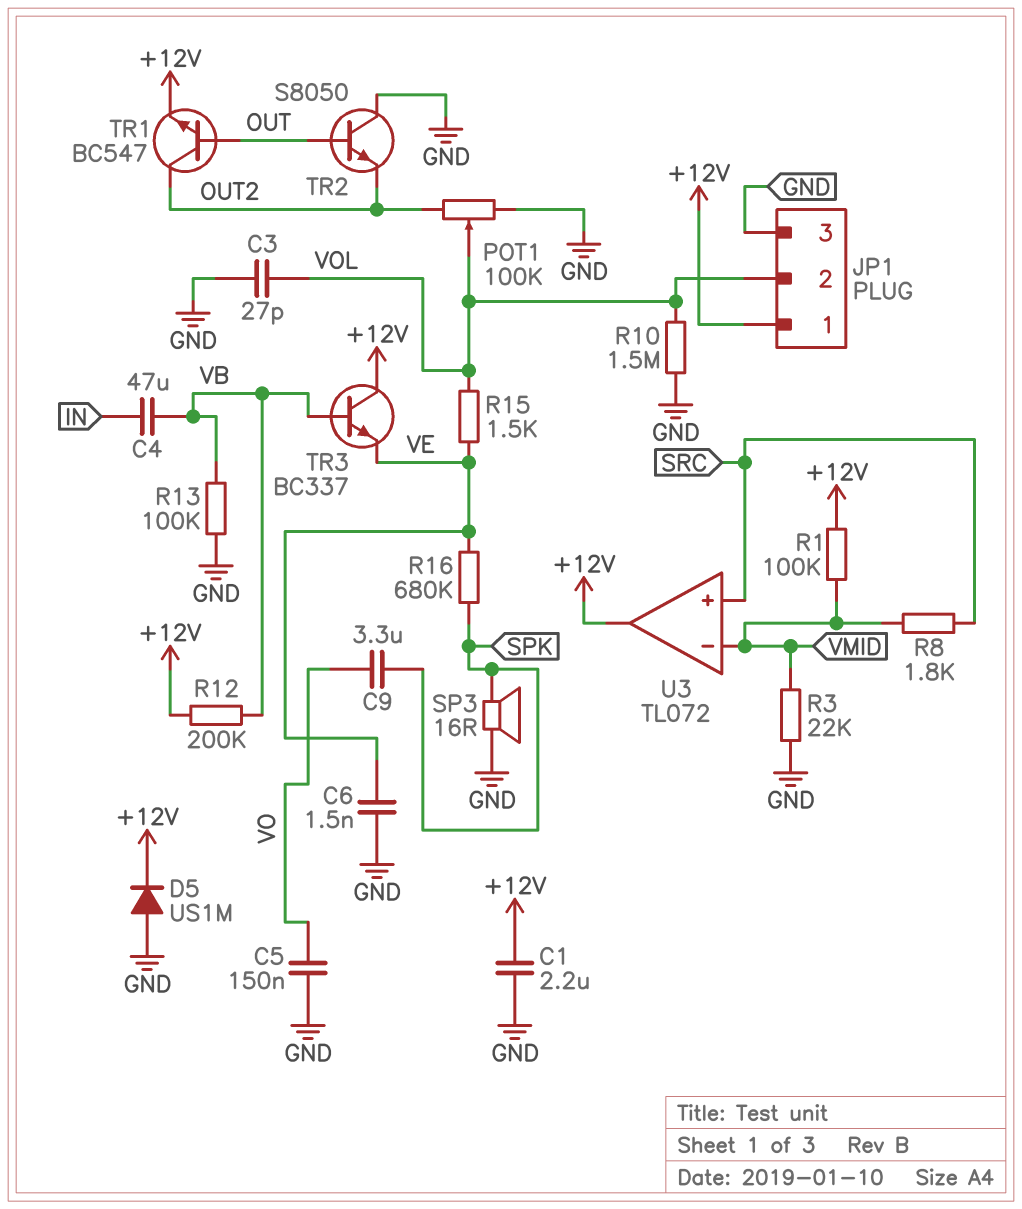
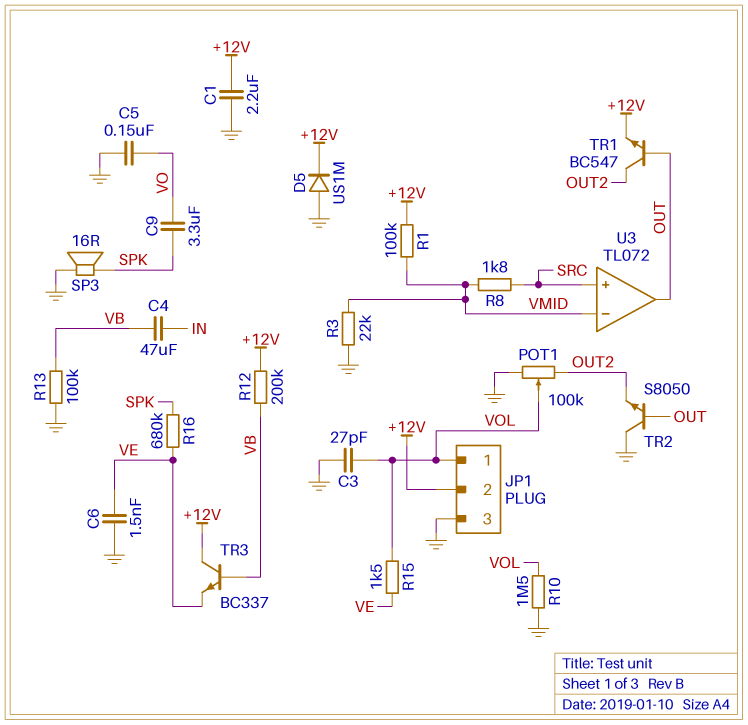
JP1 pin 1: +12V -> VOL
JP1 pin 2: VOL -> +12V
U3 pin out: +12V -> OUT

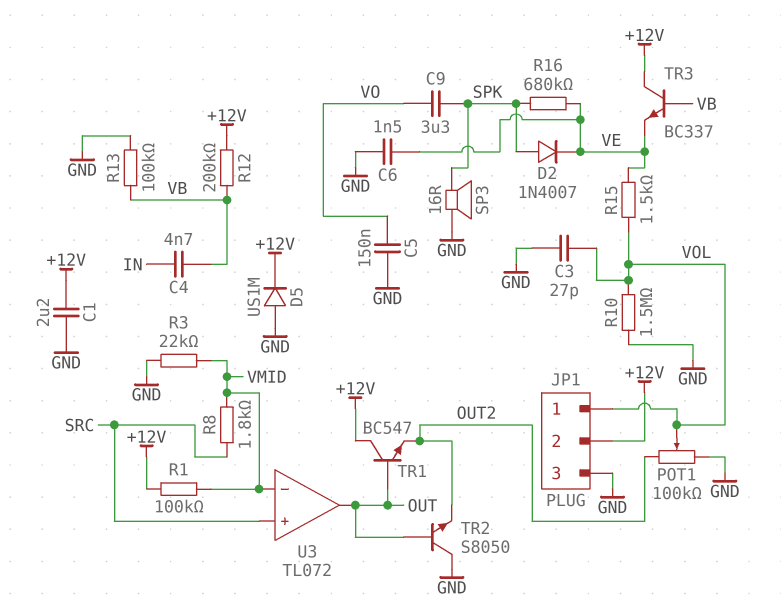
C4: 47uF (IN, VB) -> 4.7nF (IN, VB)
D2: none -> diode 1N4007 (A SPK, K VE)
TR1: NPN BC547 (B OUT, C OUT2, E +12V) -> NPN BC547 (B OUT, C +12V, E OUT2)

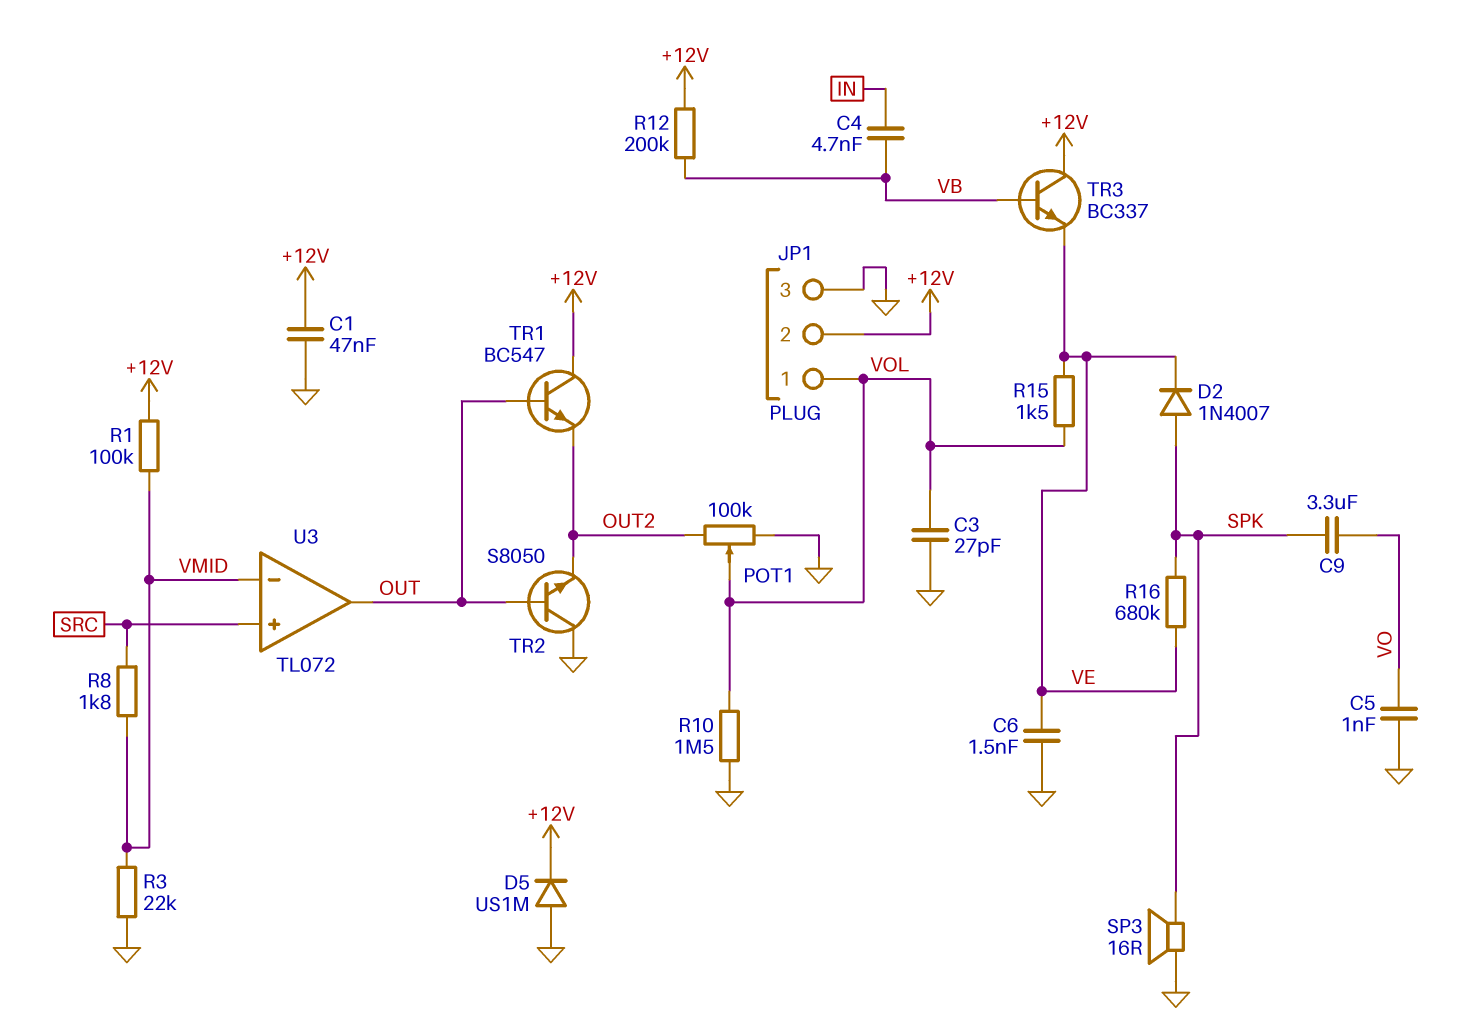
C1: 2.2uF (+12V, GND) -> 47nF (+12V, GND)
C5: 150nF (GND, VO) -> 1nF (GND, VO)
R13: 100k (GND, VB) -> none

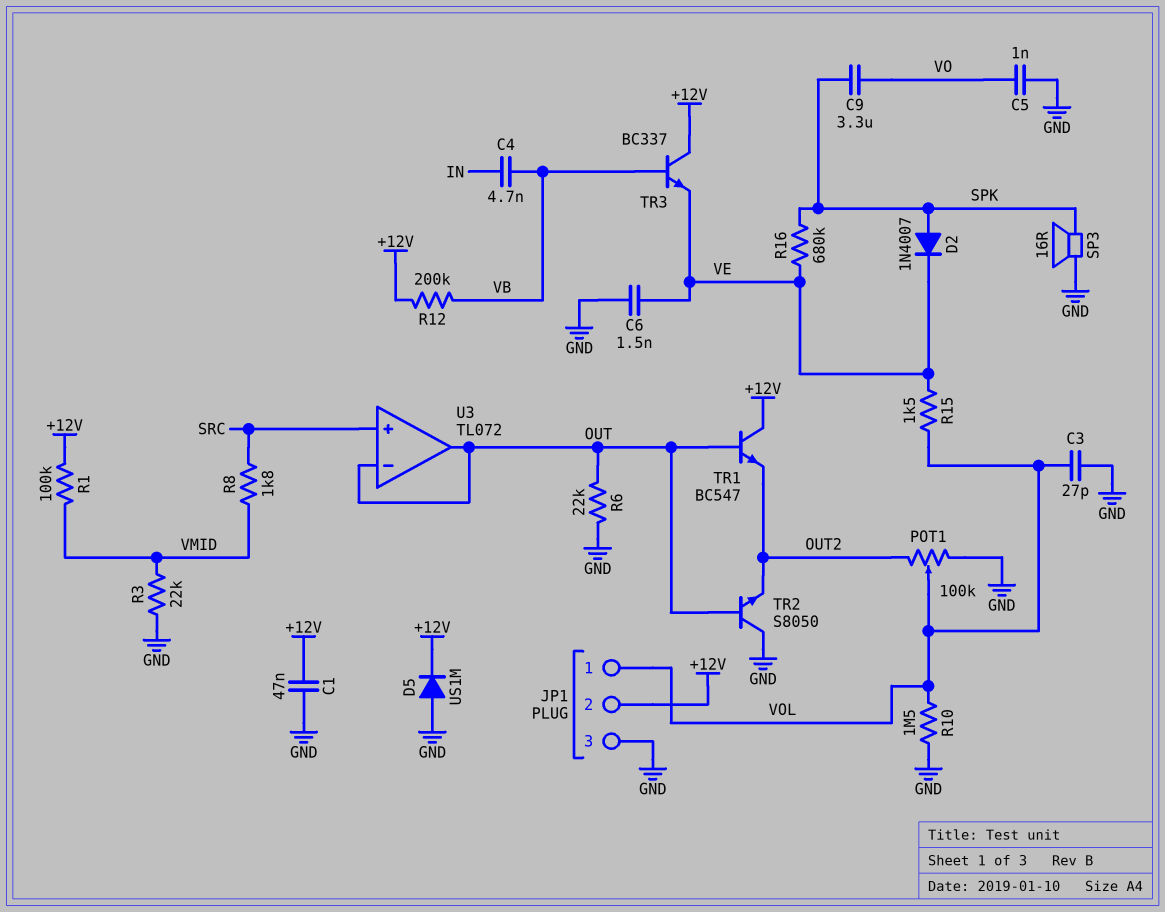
R6: none -> 22k (GND, OUT)
U3 pin in-: VMID -> OUT

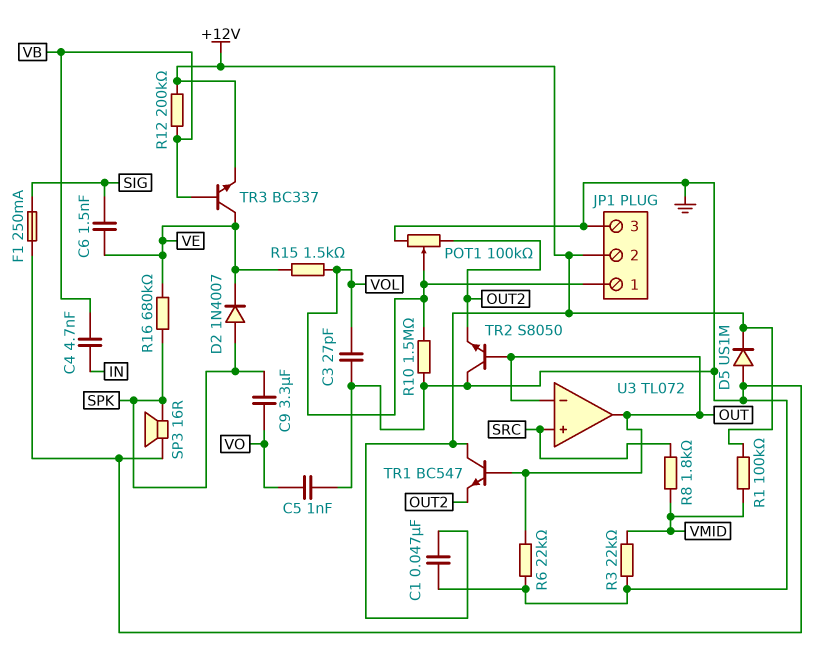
C6: 1.5nF (GND, VE) -> 1.5nF (SIG, VE)
F1: none -> 250mA (GND, SIG)
TR3: NPN BC337 (B VB, C +12V, E VE) -> NPN BC337 (B VB, C VE, E +12V)

